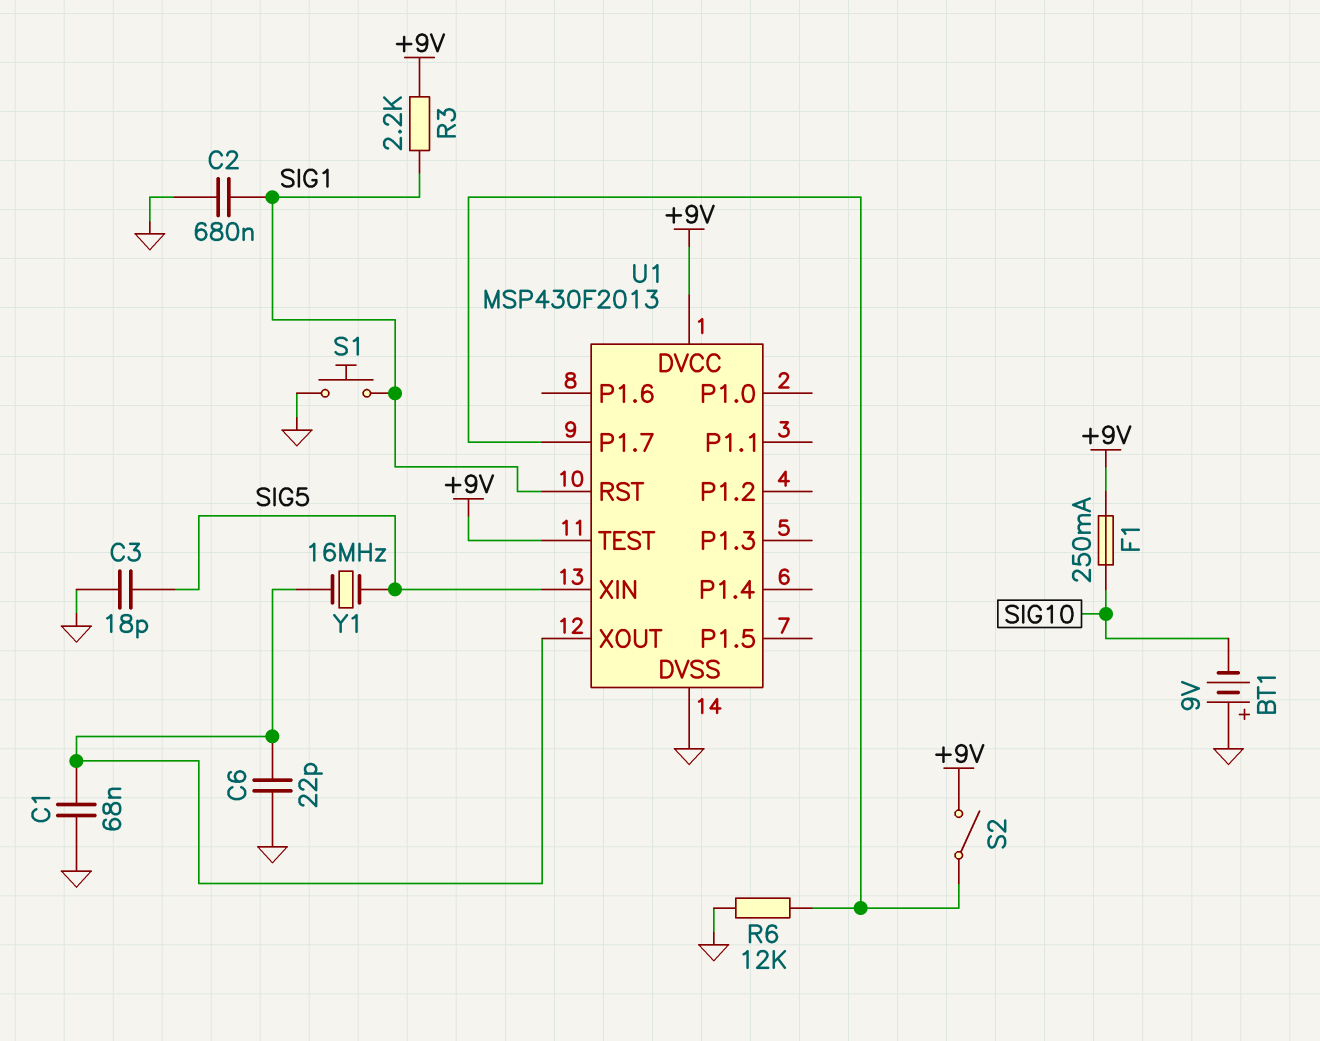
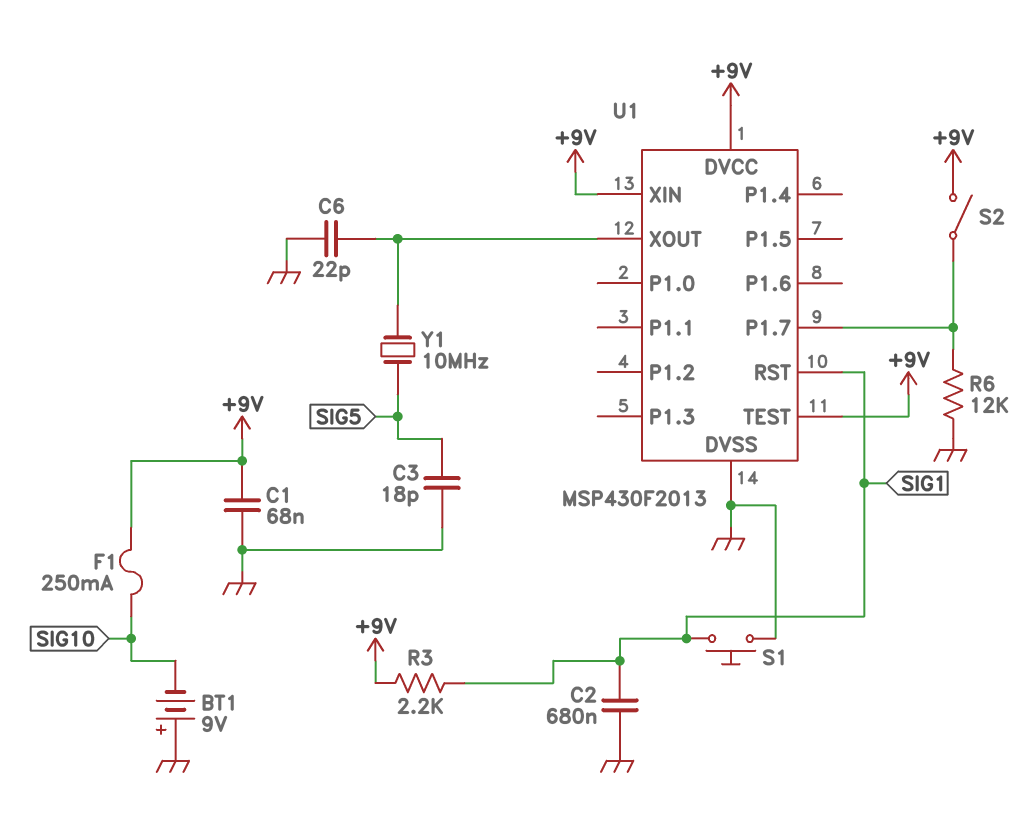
C1: 68nF (GND, U1/XOUT) -> 68nF (+9V, GND)
U1 pin XIN: SIG5 -> +9V
Y1: 16MHz (SIG5, U1/XOUT) -> 10MHz (SIG5, U1/XOUT)

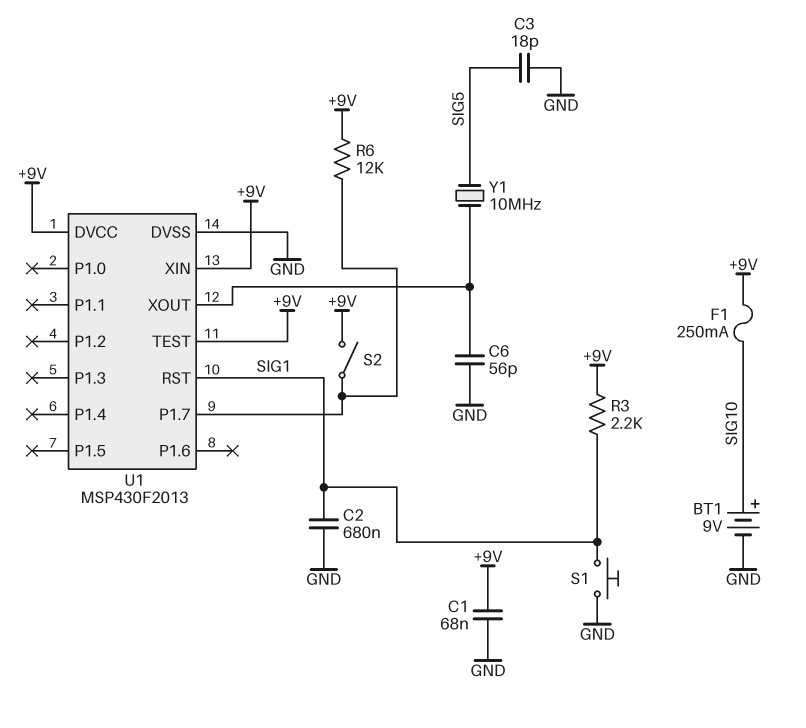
BT1: 9V (plus GND, minus SIG10) -> 9V (plus SIG10, minus GND)
C6: 22pF (GND, U1/XOUT) -> 56pF (GND, U1/XOUT)
R6: 12k (GND, U1/P1.7) -> 12k (+9V, U1/P1.7)

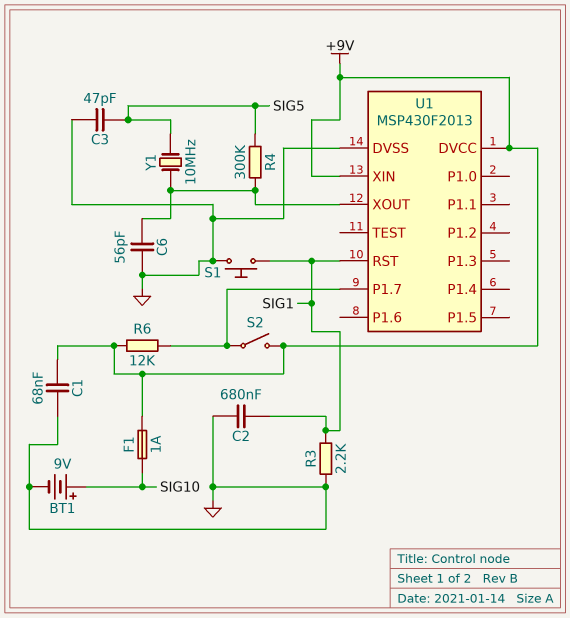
C3: 18pF (GND, SIG5) -> 47pF (GND, SIG5)
F1: 250mA (+9V, SIG10) -> 1A (+9V, SIG10)
R3: 2.2k (+9V, SIG1) -> 2.2k (GND, SIG1)
R4: none -> 300k (SIG5, U1/XOUT)
U1 pin TEST: +9V -> none

